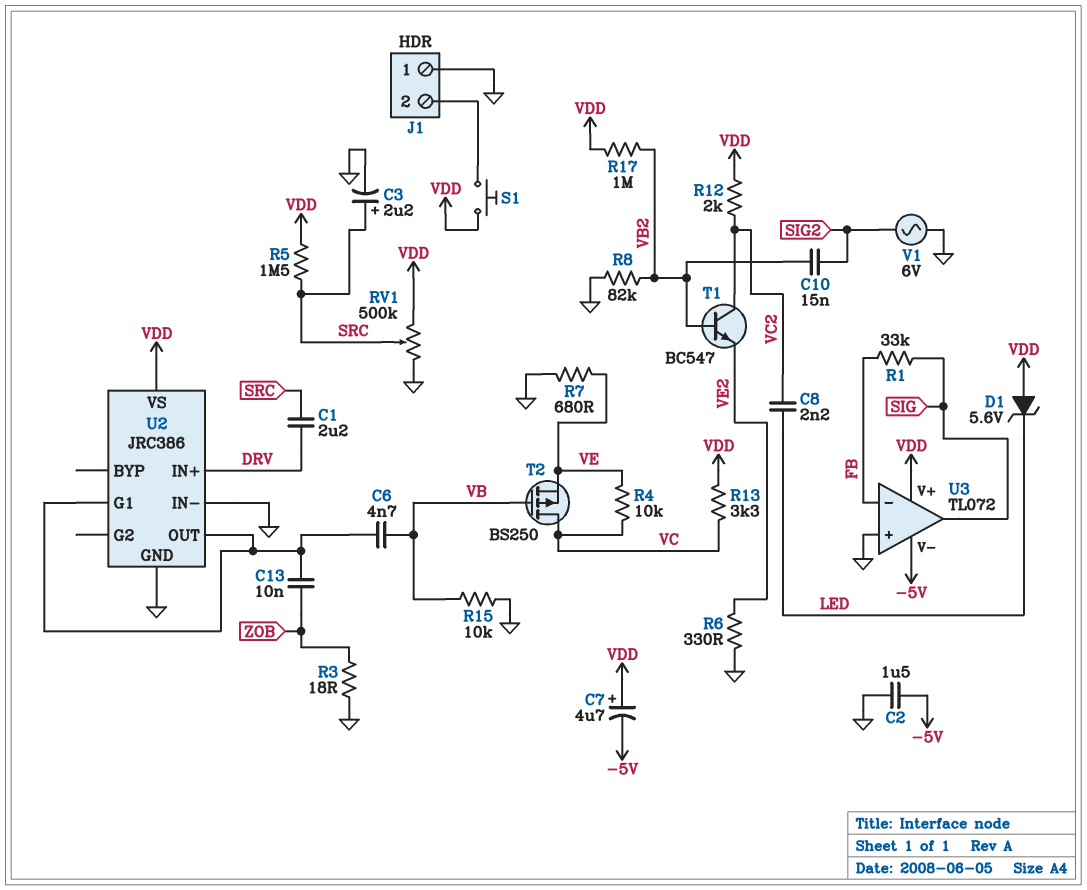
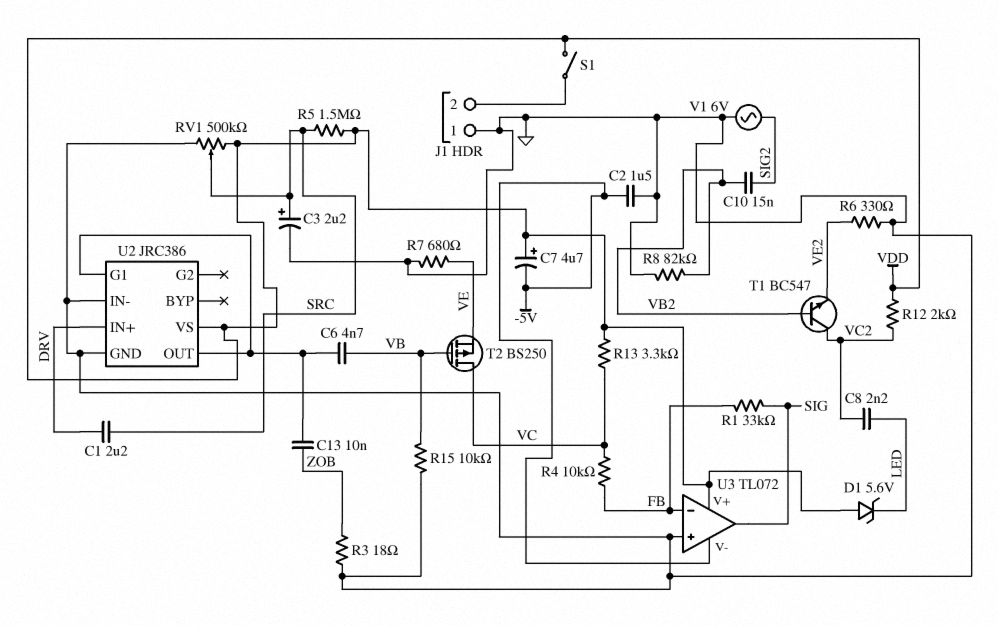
R4: 10k (VC, VE) -> 10k (FB, VC)
R17: 1M (VB2, VDD) -> none
S1: button (J1/2, VDD) -> switch (J1/2, VDD)

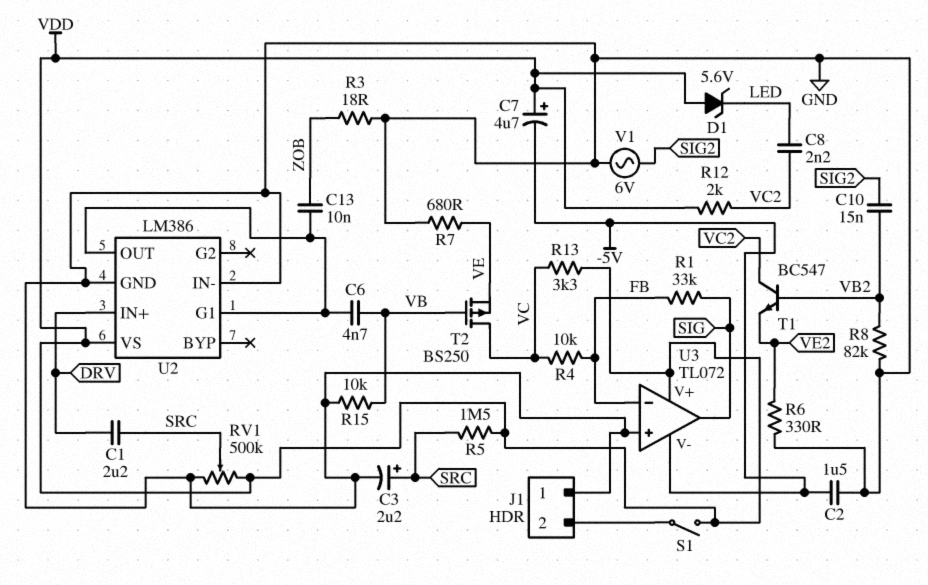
U2: JRC386 -> LM386

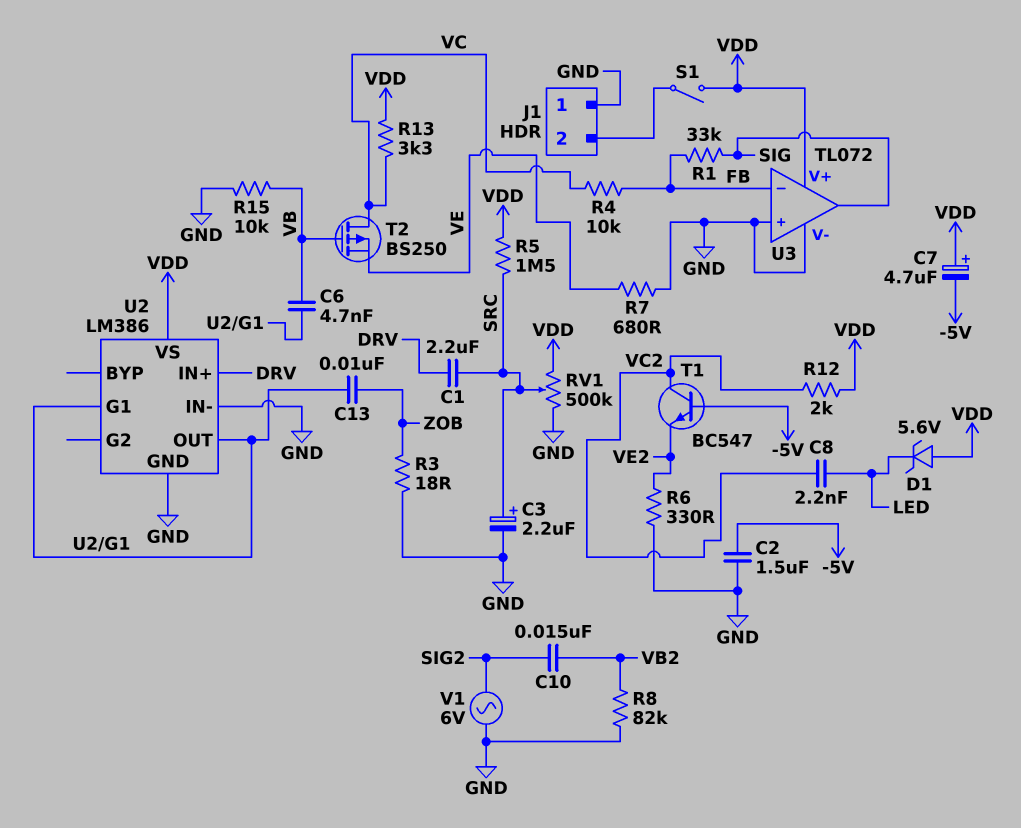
T1: NPN BC547 (B VB2, C VC2, E VE2) -> NPN BC547 (B -5V, C VC2, E VE2)
U3 pin V-: -5V -> GND

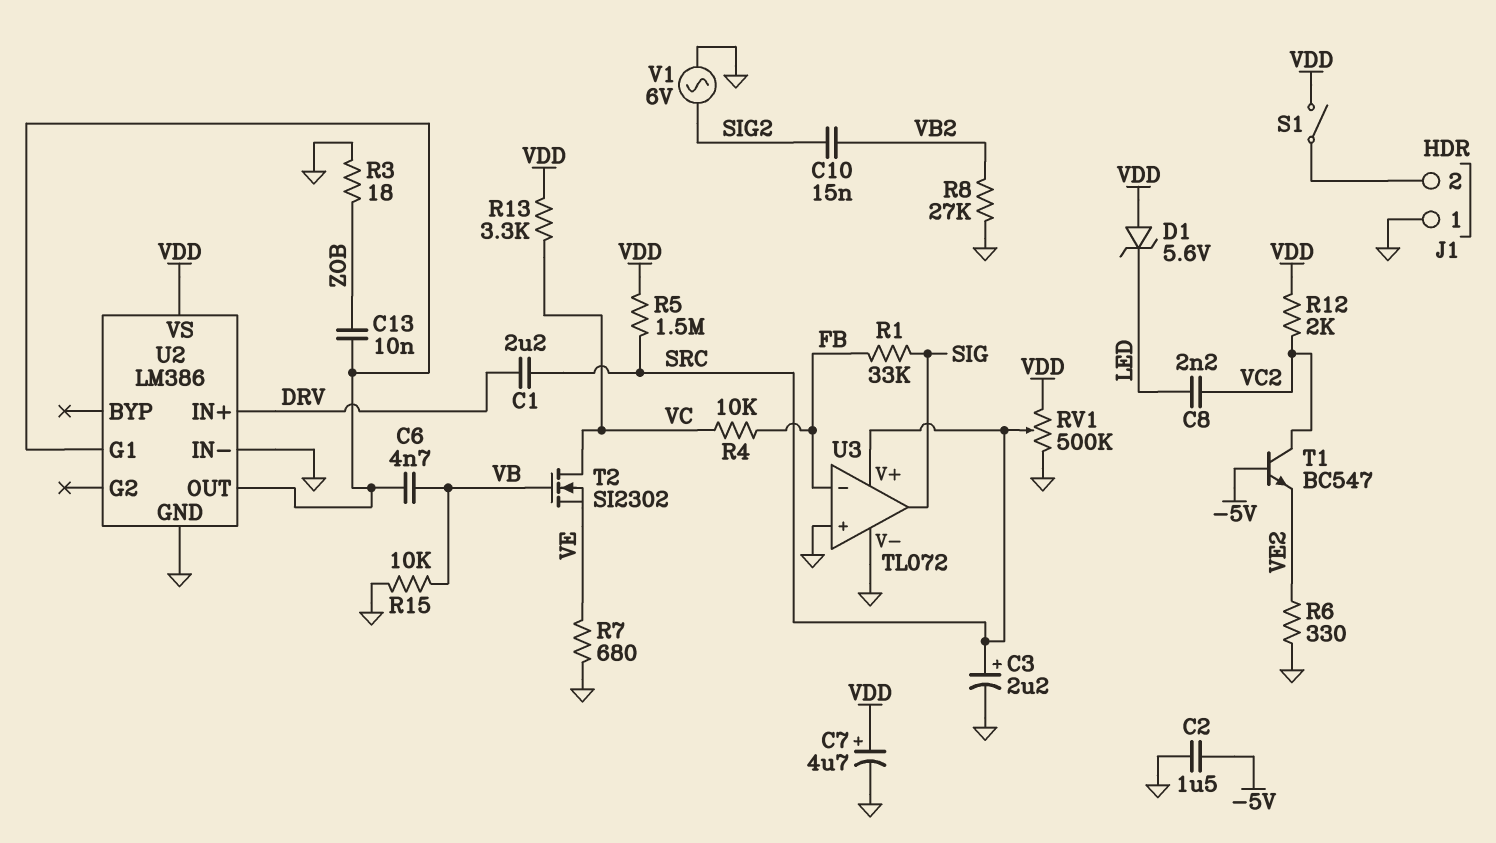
C7: 4.7uF (plus VDD, minus -5V) -> 4.7uF (plus VDD, minus GND)
R8: 82k (GND, VB2) -> 27k (GND, VB2)
T2: PMOS BS250 (G VB, D VC, S VE) -> NMOS SI2302 (G VB, D VC, S VE)
U3 pin V+: VDD -> SRC

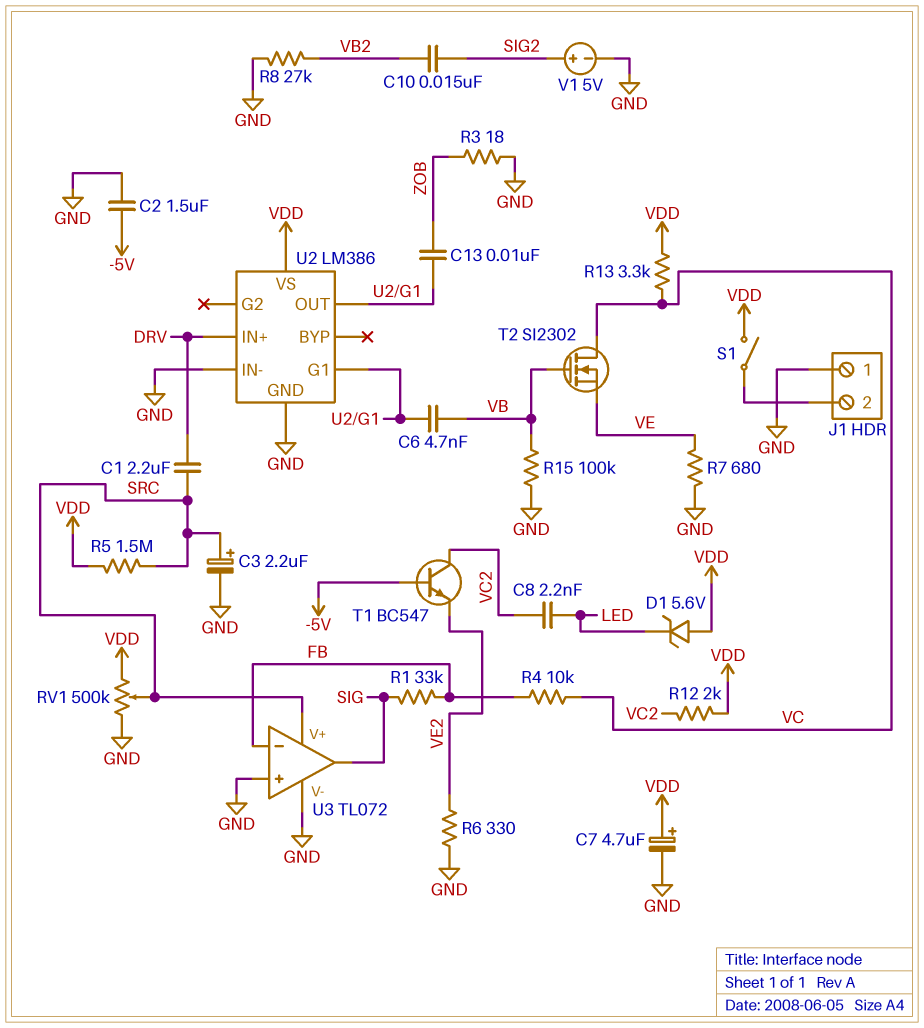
R15: 10k (GND, VB) -> 100k (GND, VB)
V1: AC 6V (GND, SIG2) -> 5V (plus SIG2, minus GND)

